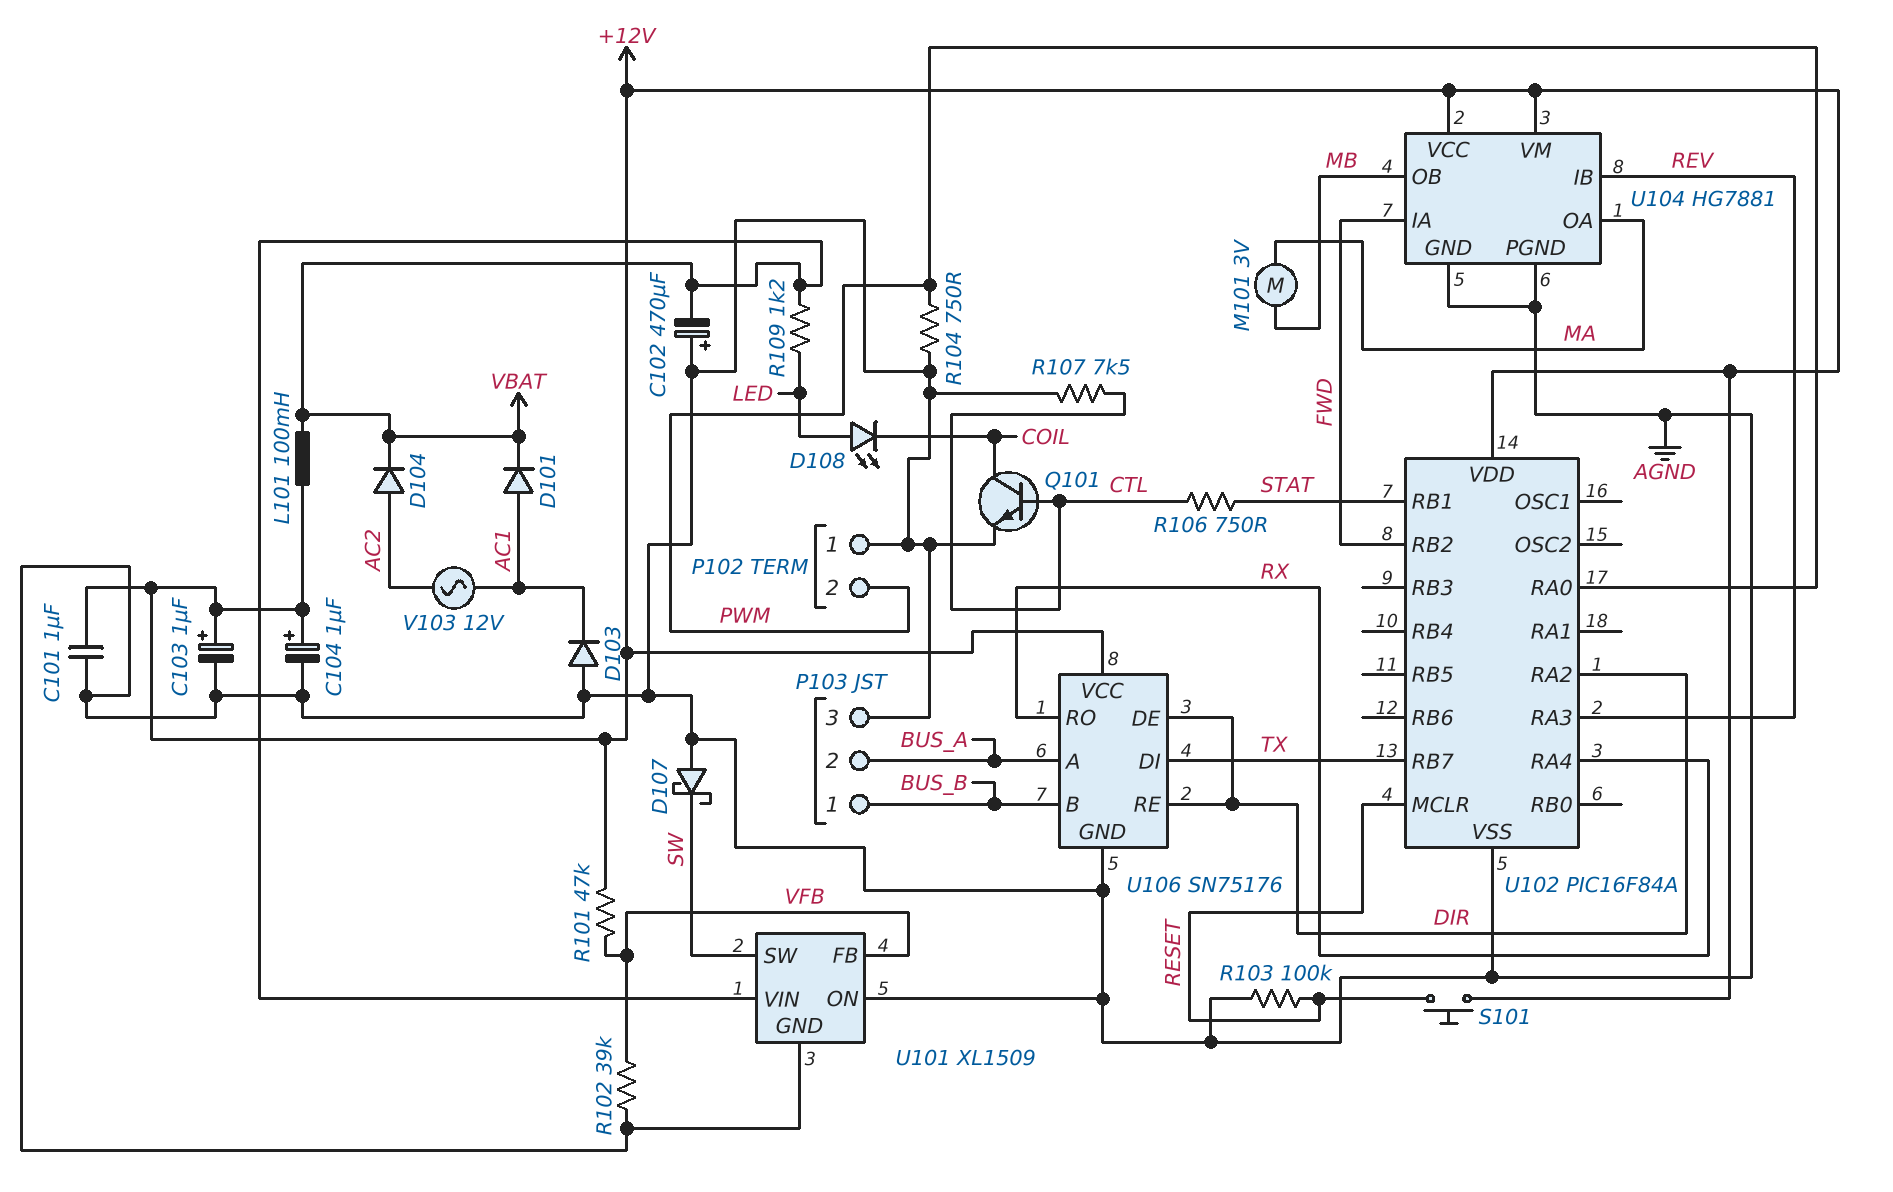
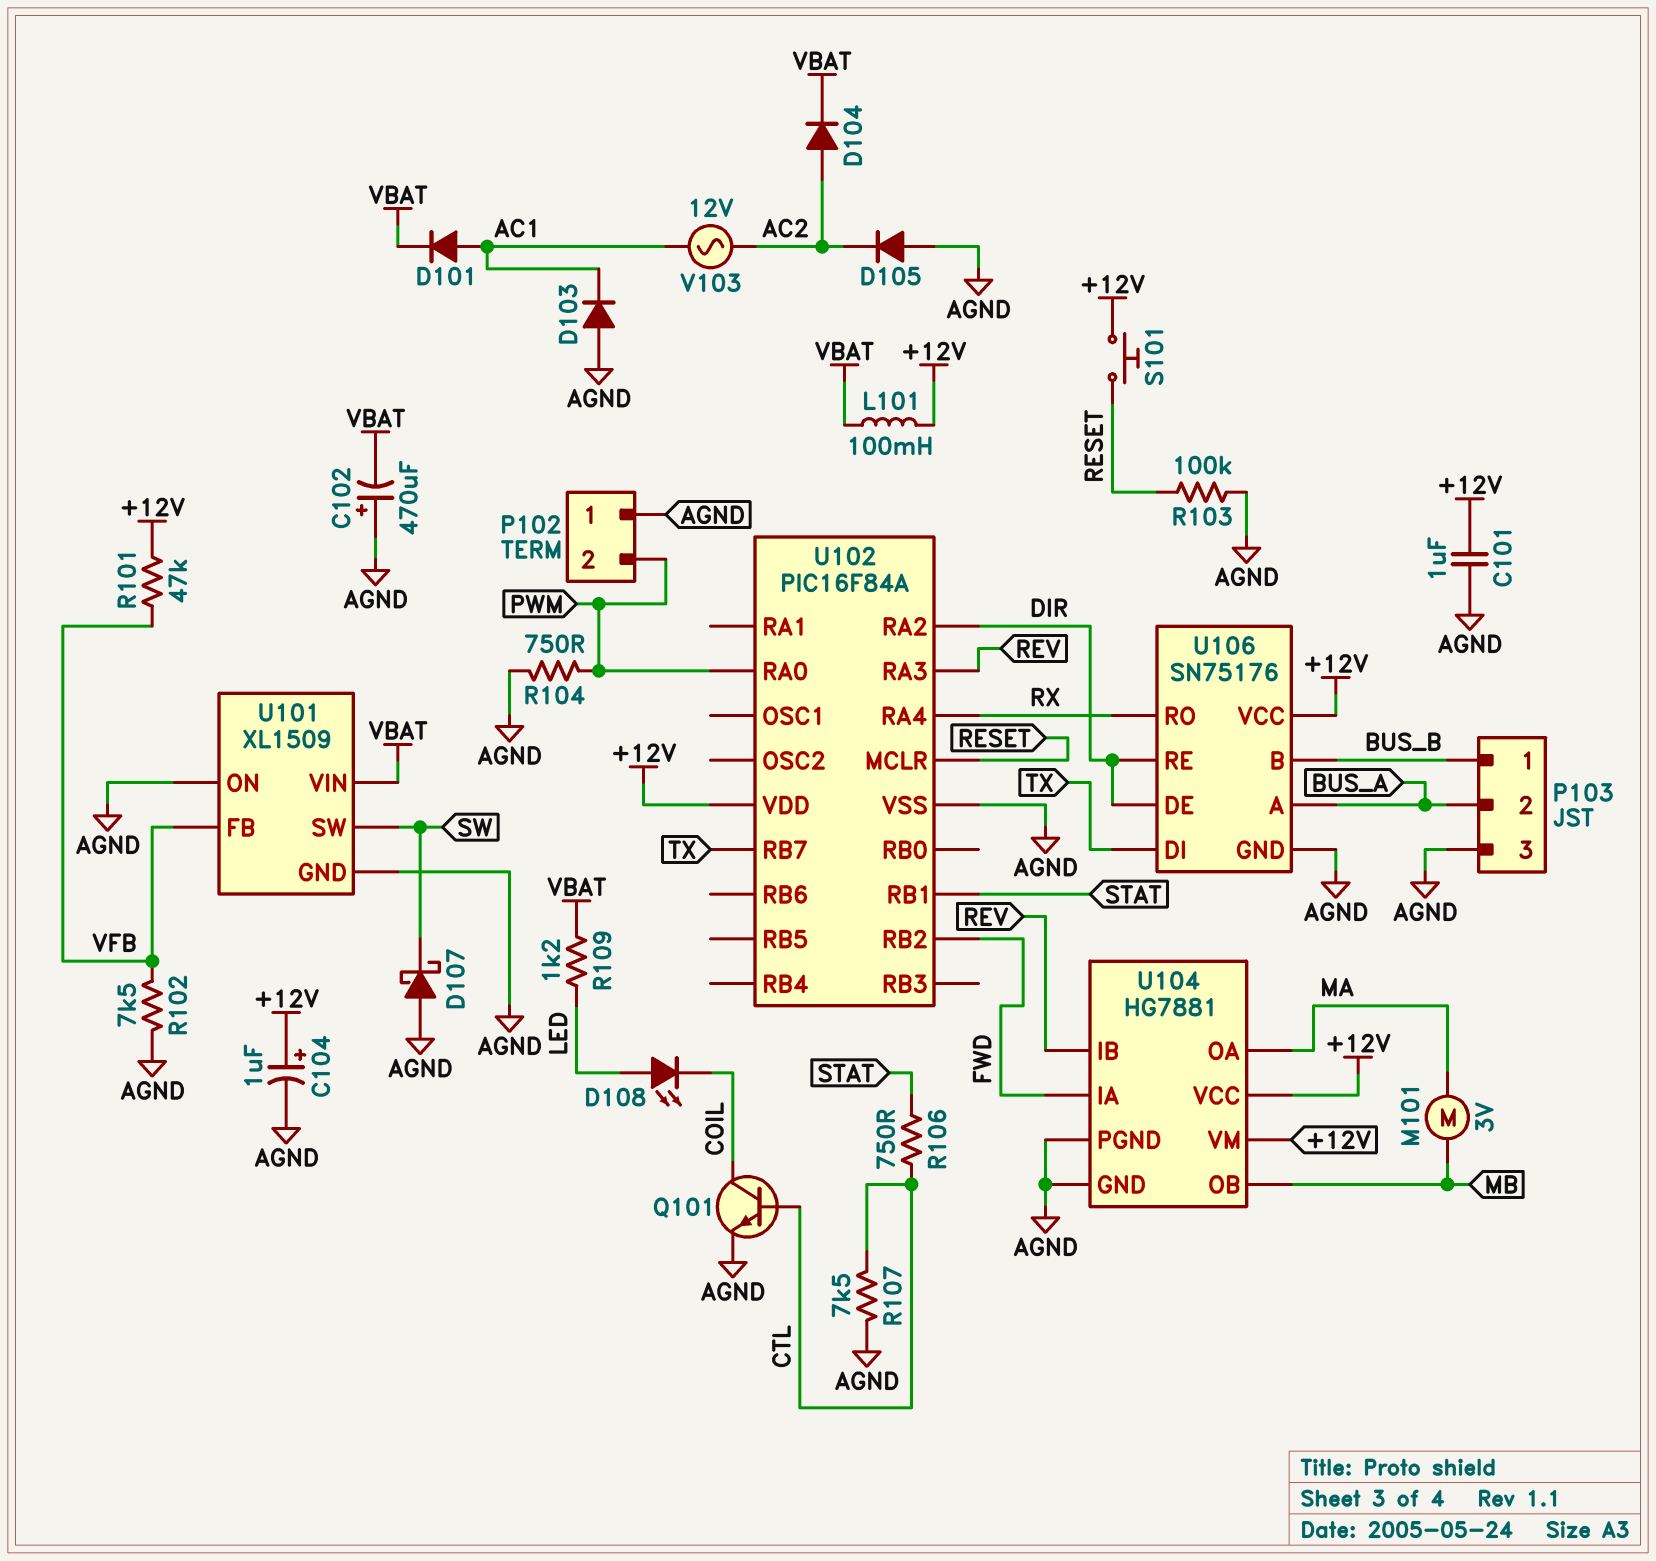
C103: 1uF (plus +12V, minus AGND) -> none
D105: none -> diode (A AGND, K AC2)
R102: 39k (AGND, VFB) -> 7.5k (AGND, VFB)

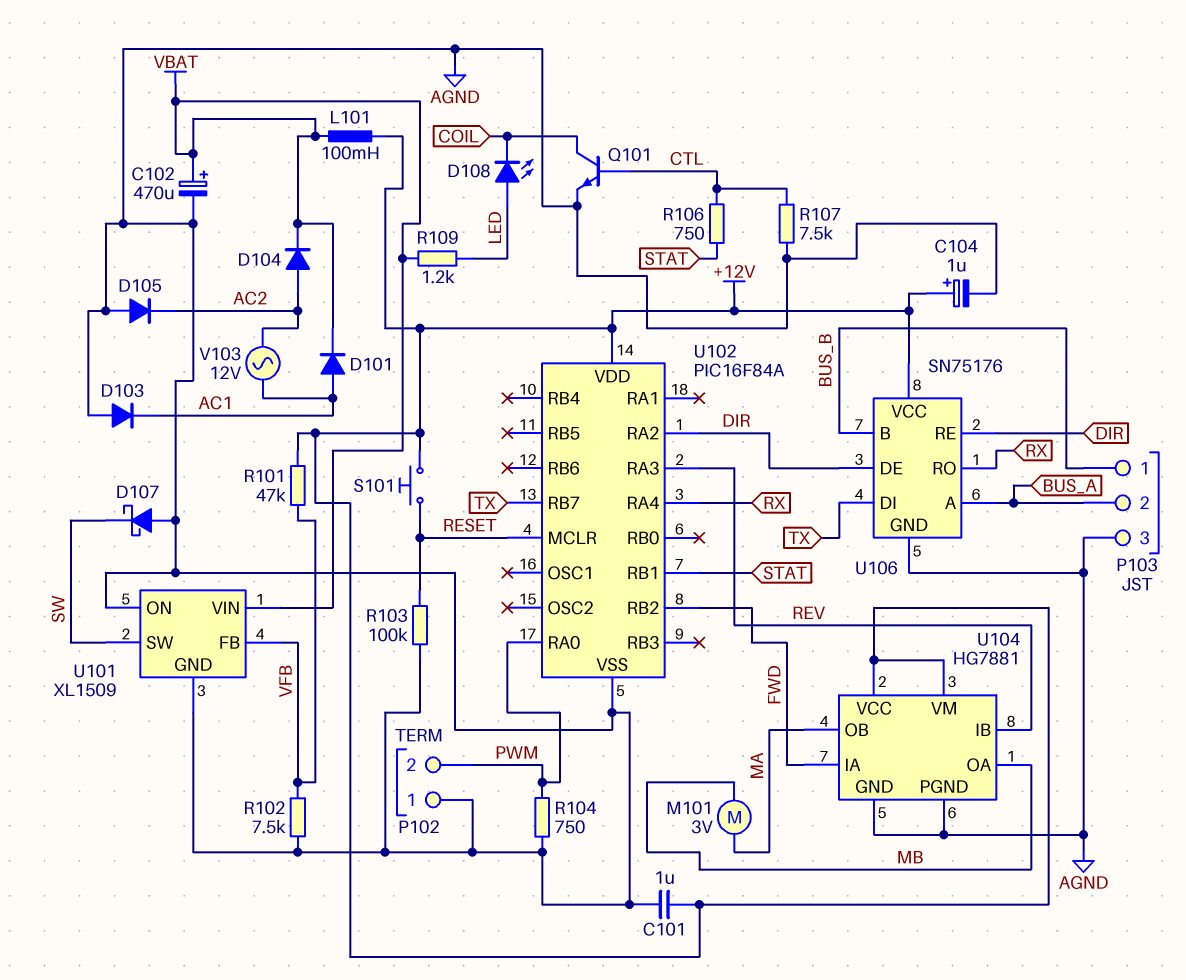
C102: 470uF (plus AGND, minus VBAT) -> 470uF (plus VBAT, minus AGND)
U104 pin OA: MA -> MB
U104 pin OB: MB -> MA

